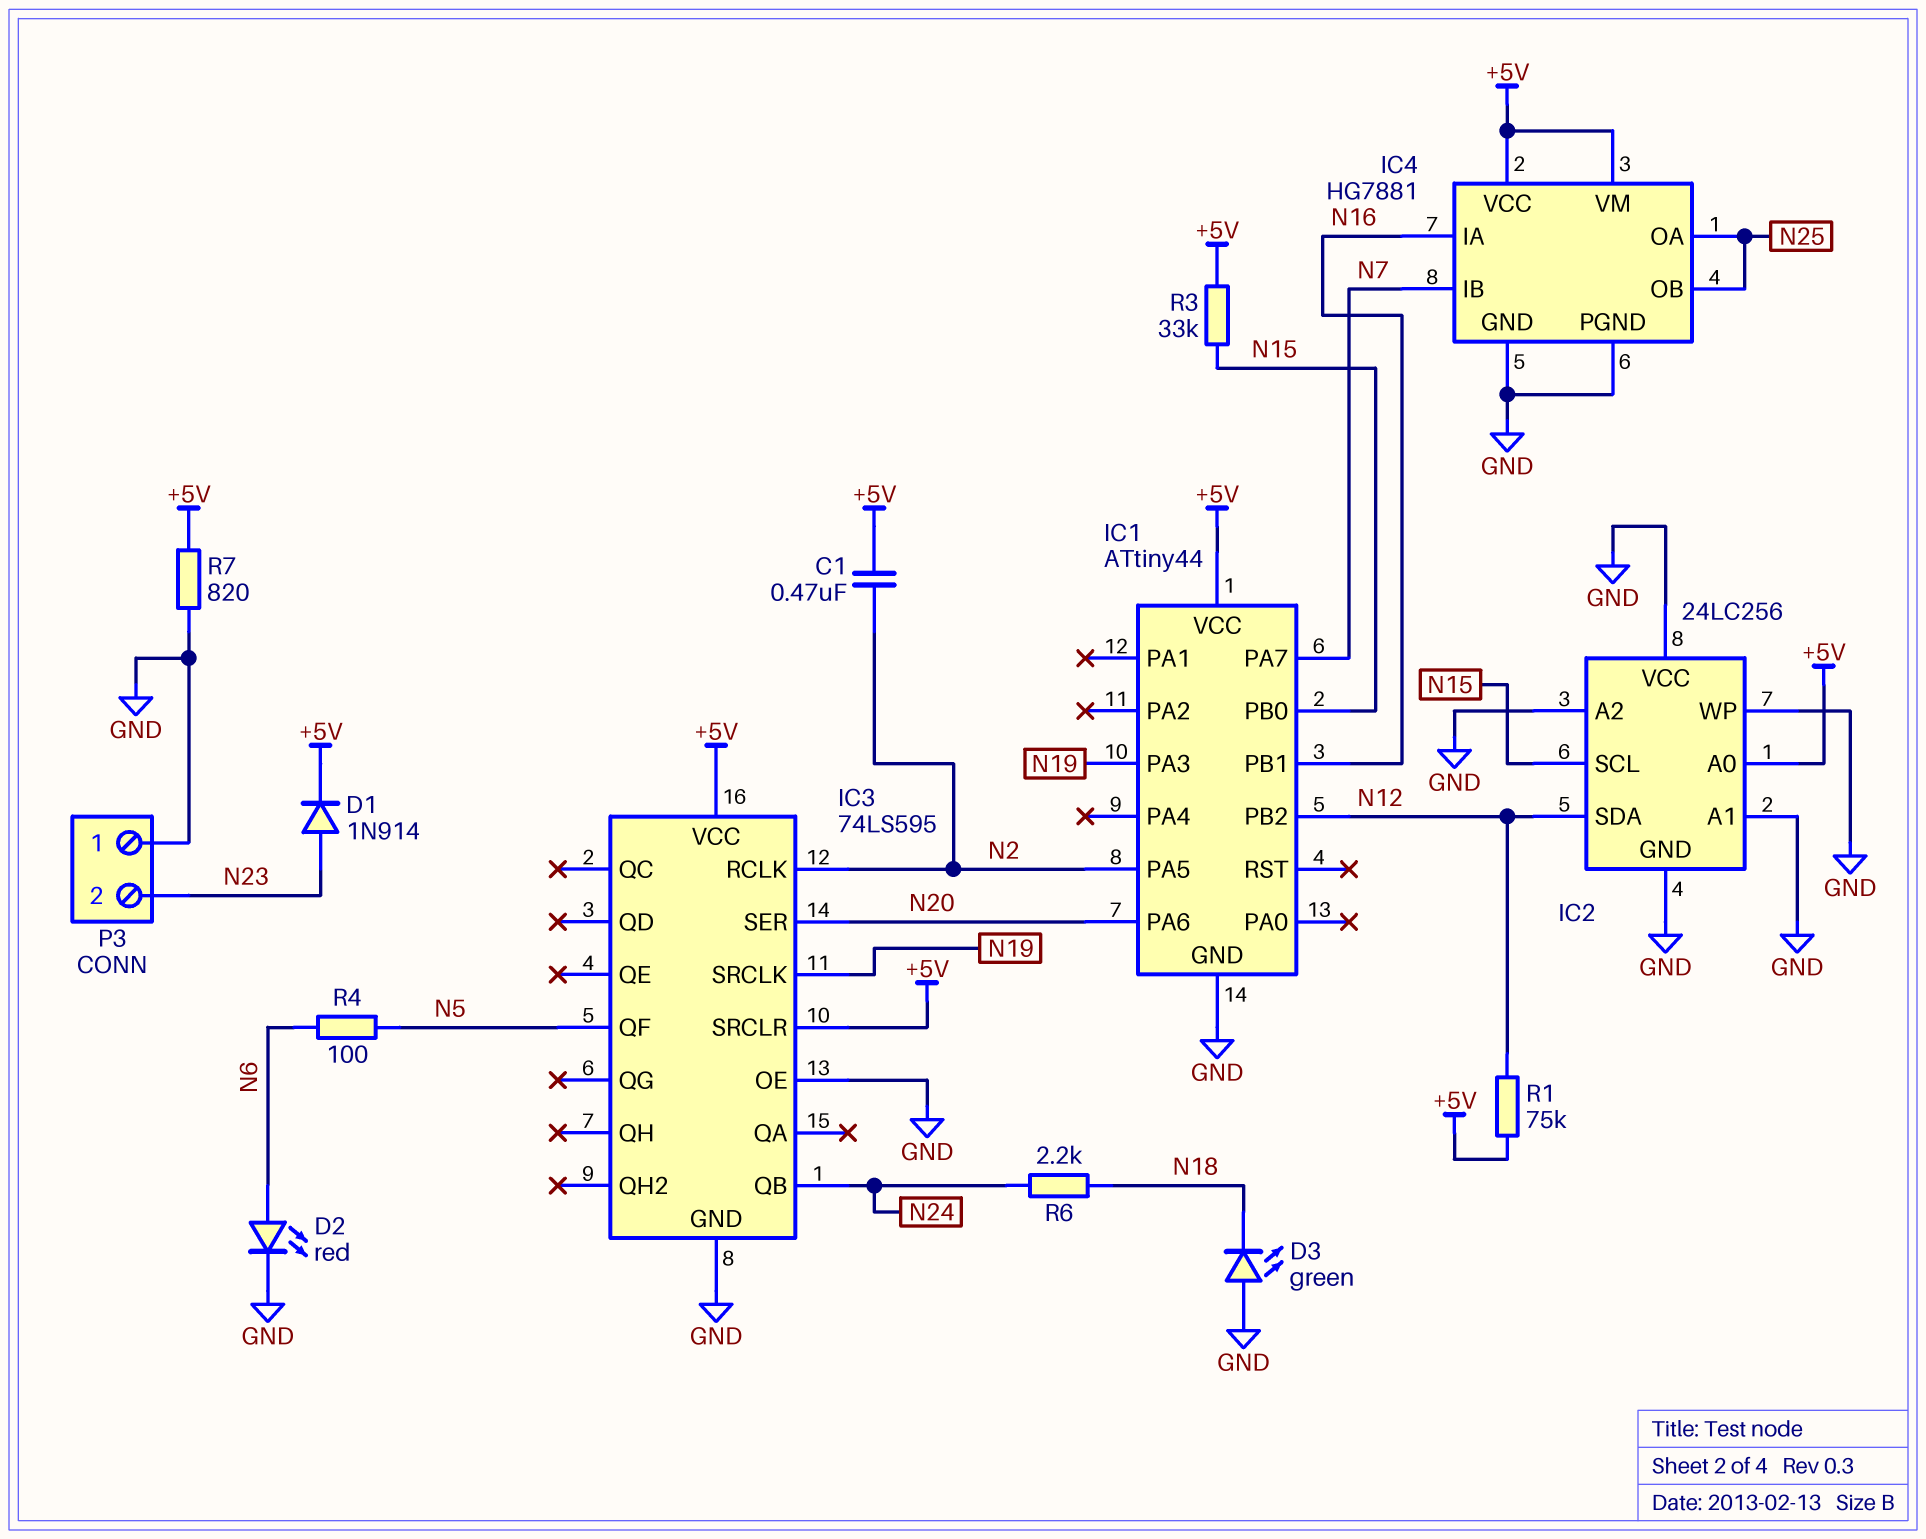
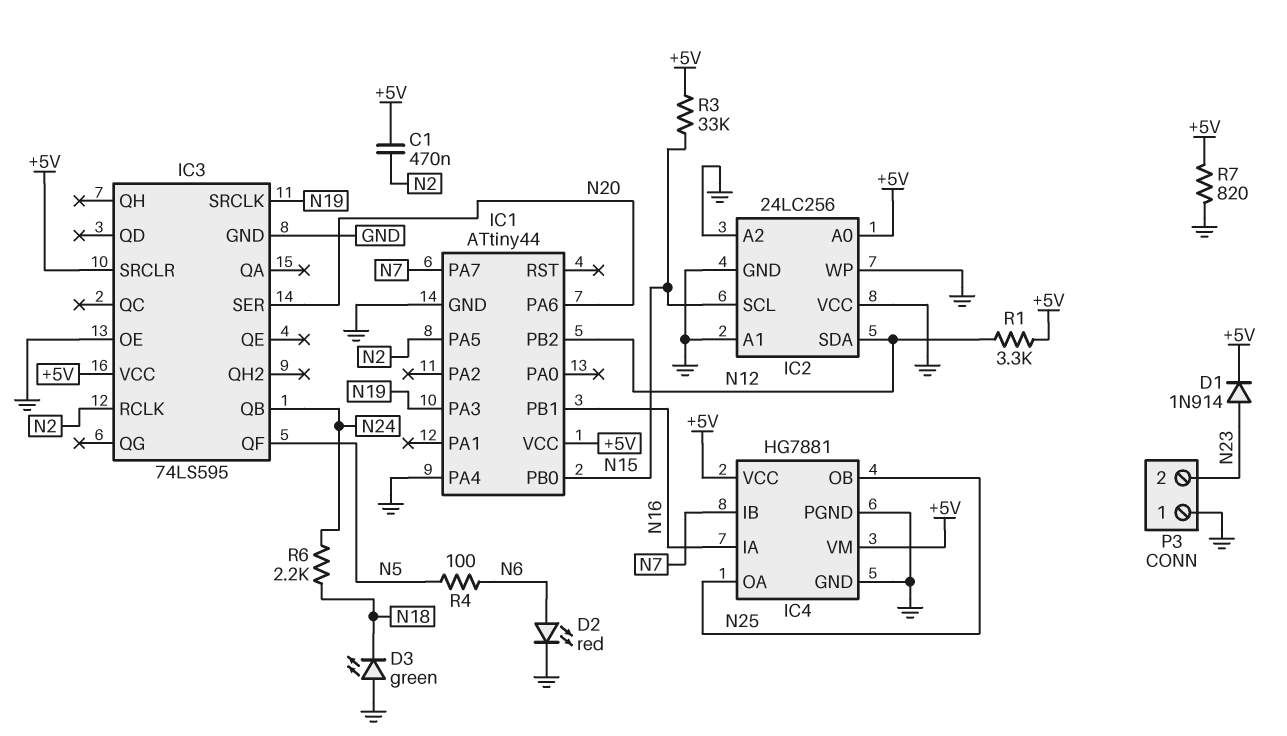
IC1 pin PA4: none -> GND
R1: 75k (+5V, N12) -> 3.3k (+5V, N12)

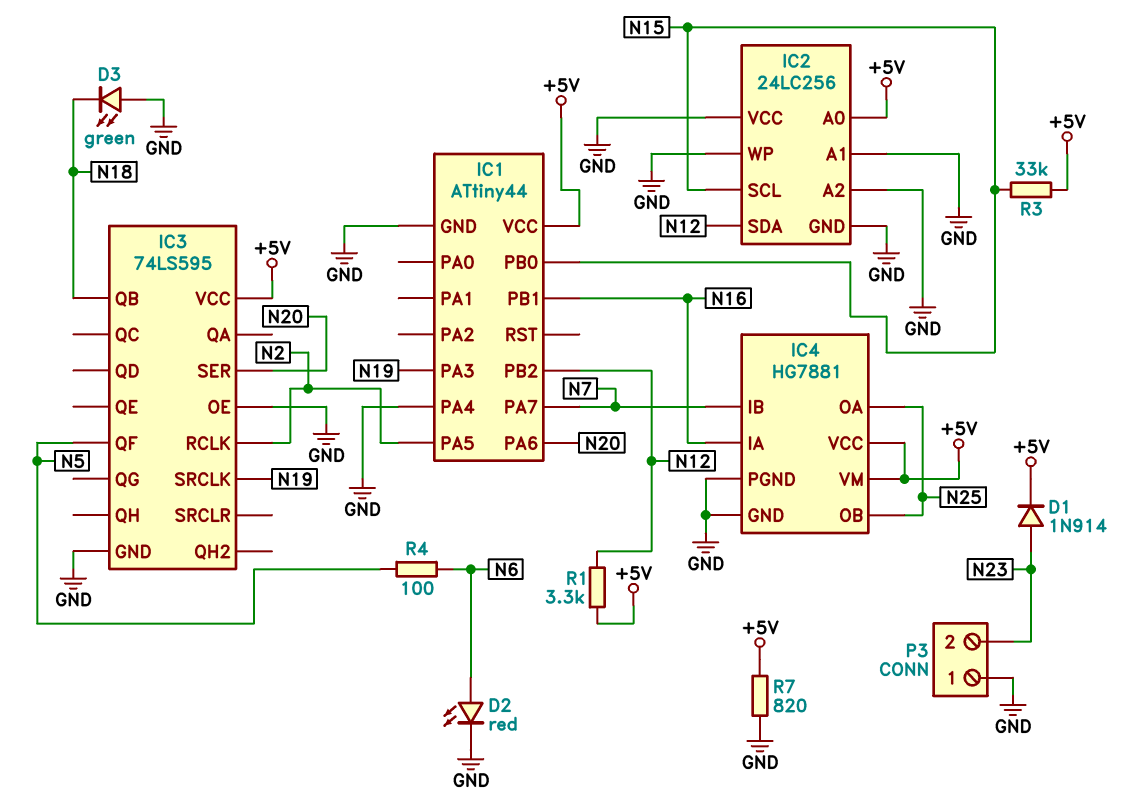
C1: 470nF (+5V, N2) -> none
IC3 pin QB: N24 -> N18
IC3 pin SRCLR: +5V -> none
R6: 2.2k (N18, N24) -> none

